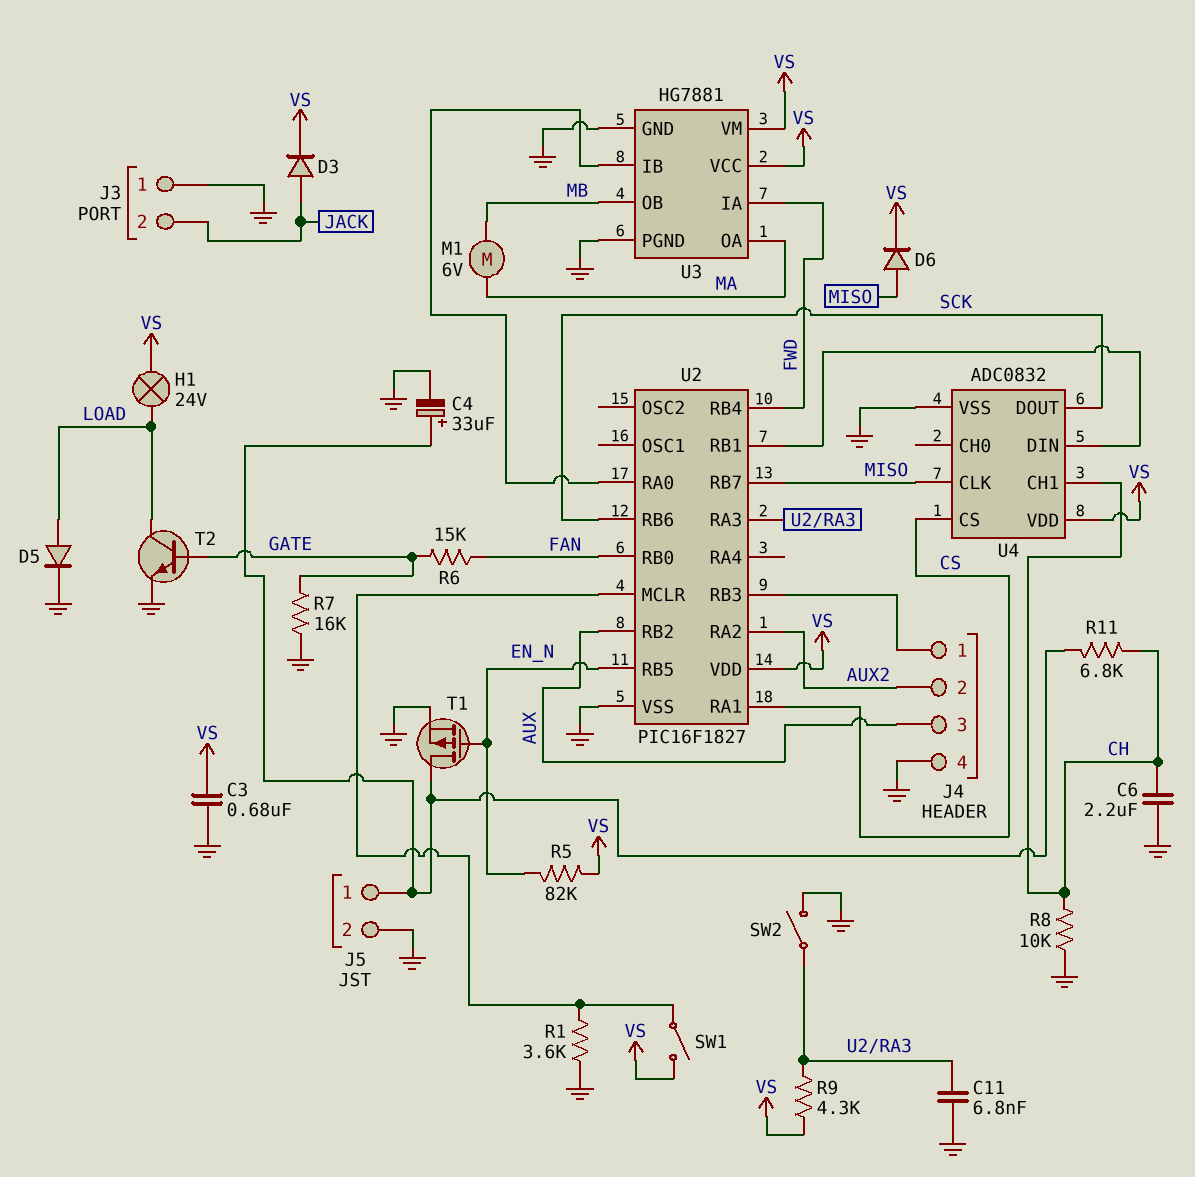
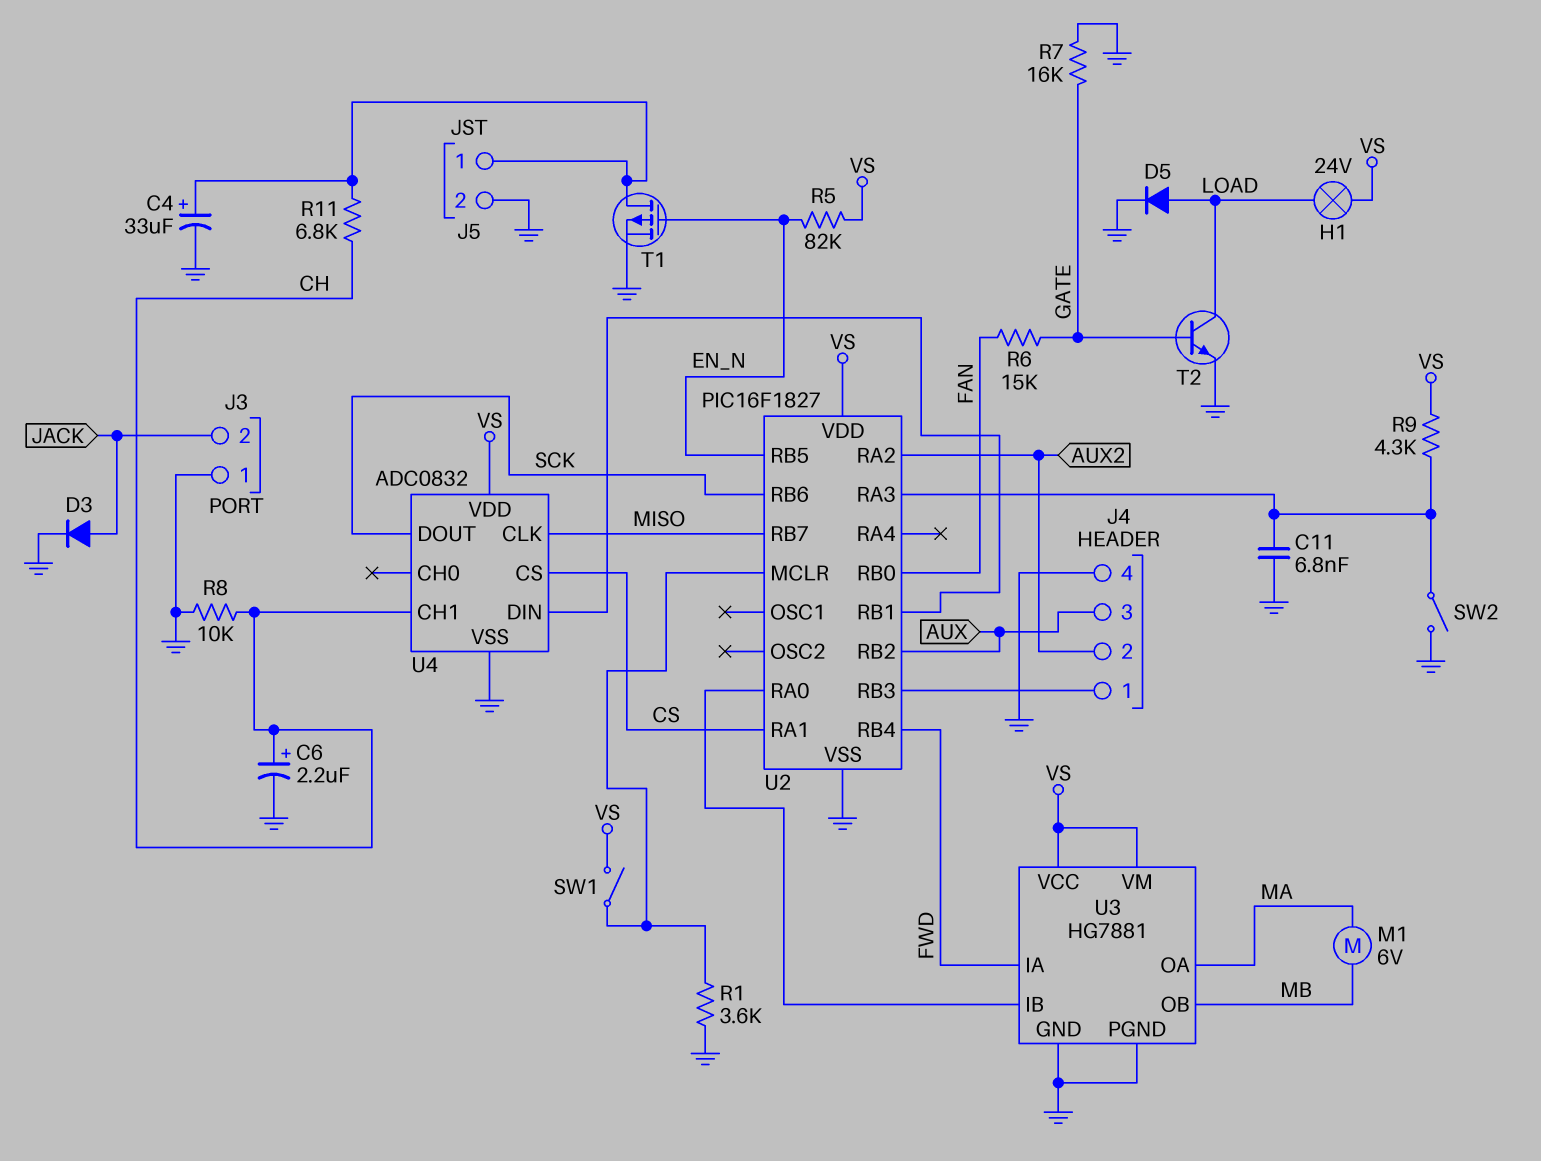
C3: 680nF (GND, VS) -> none
C6: 2.2uF (CH, GND) -> 2.2uF (plus CH, minus GND)
D3: diode (A JACK, K VS) -> diode (A JACK, K GND)
D6: diode (A MISO, K VS) -> none

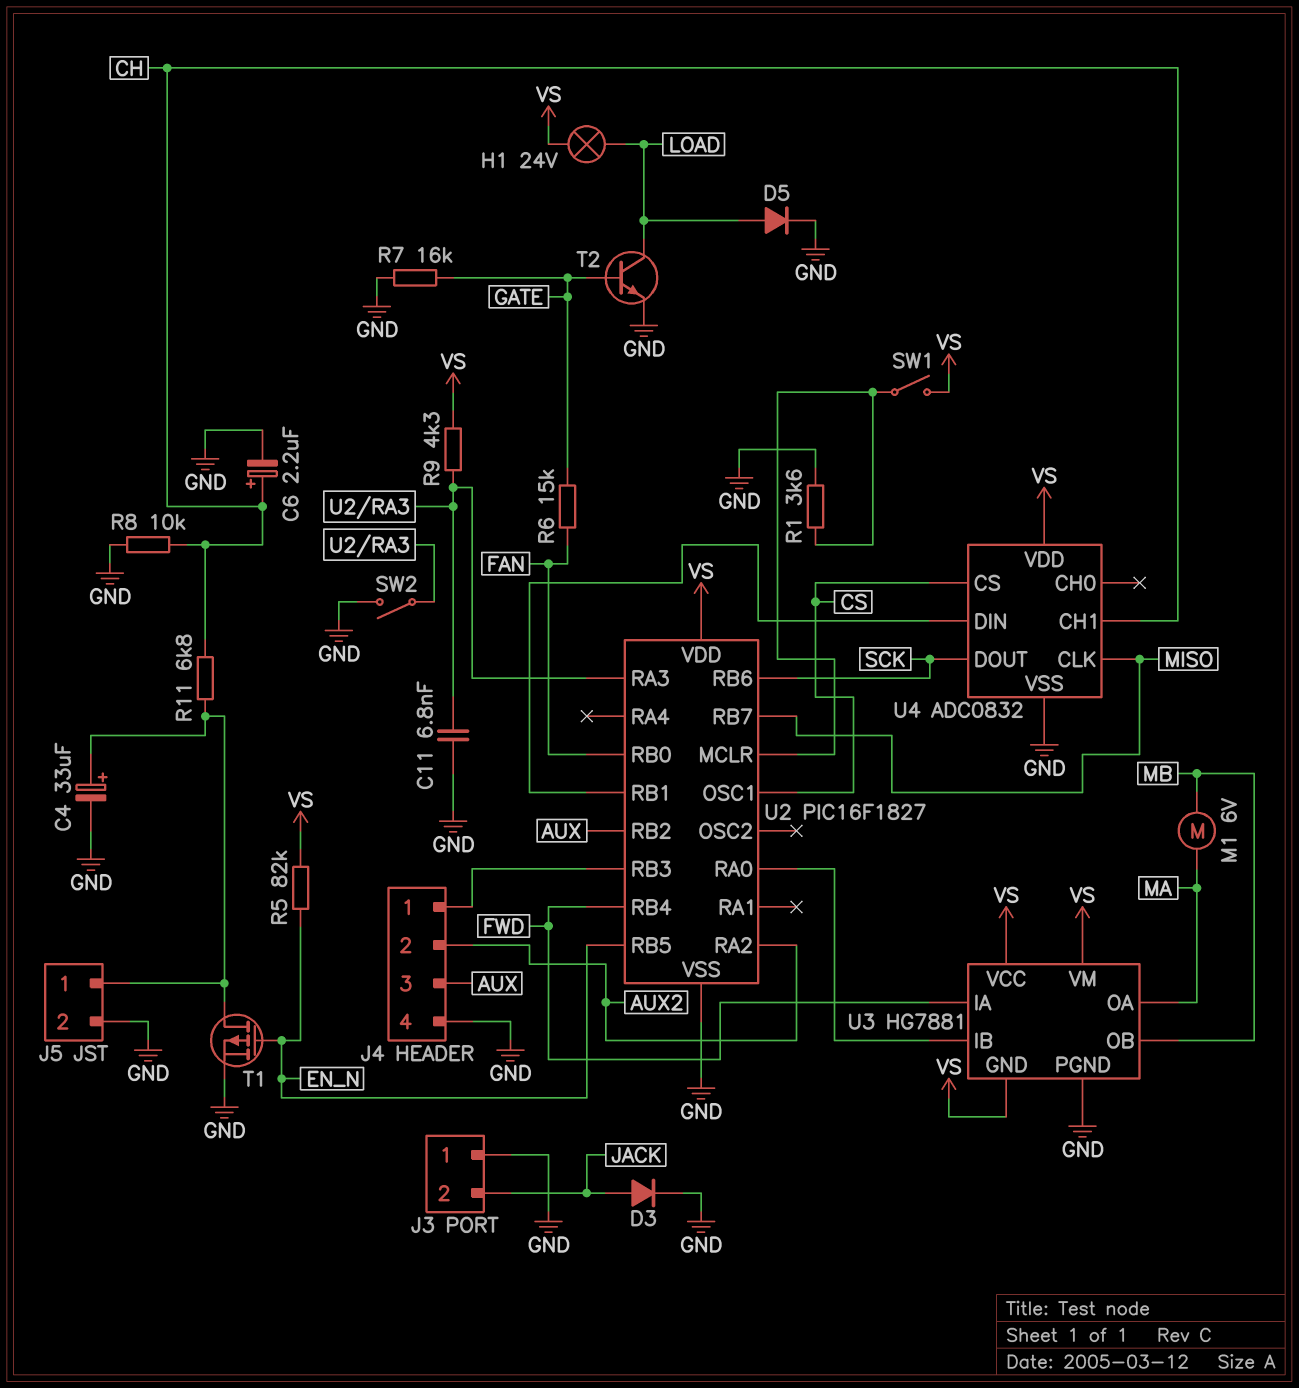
U2 pin OSC1: none -> CS
U2 pin RA1: CS -> none
U3 pin GND: GND -> VS

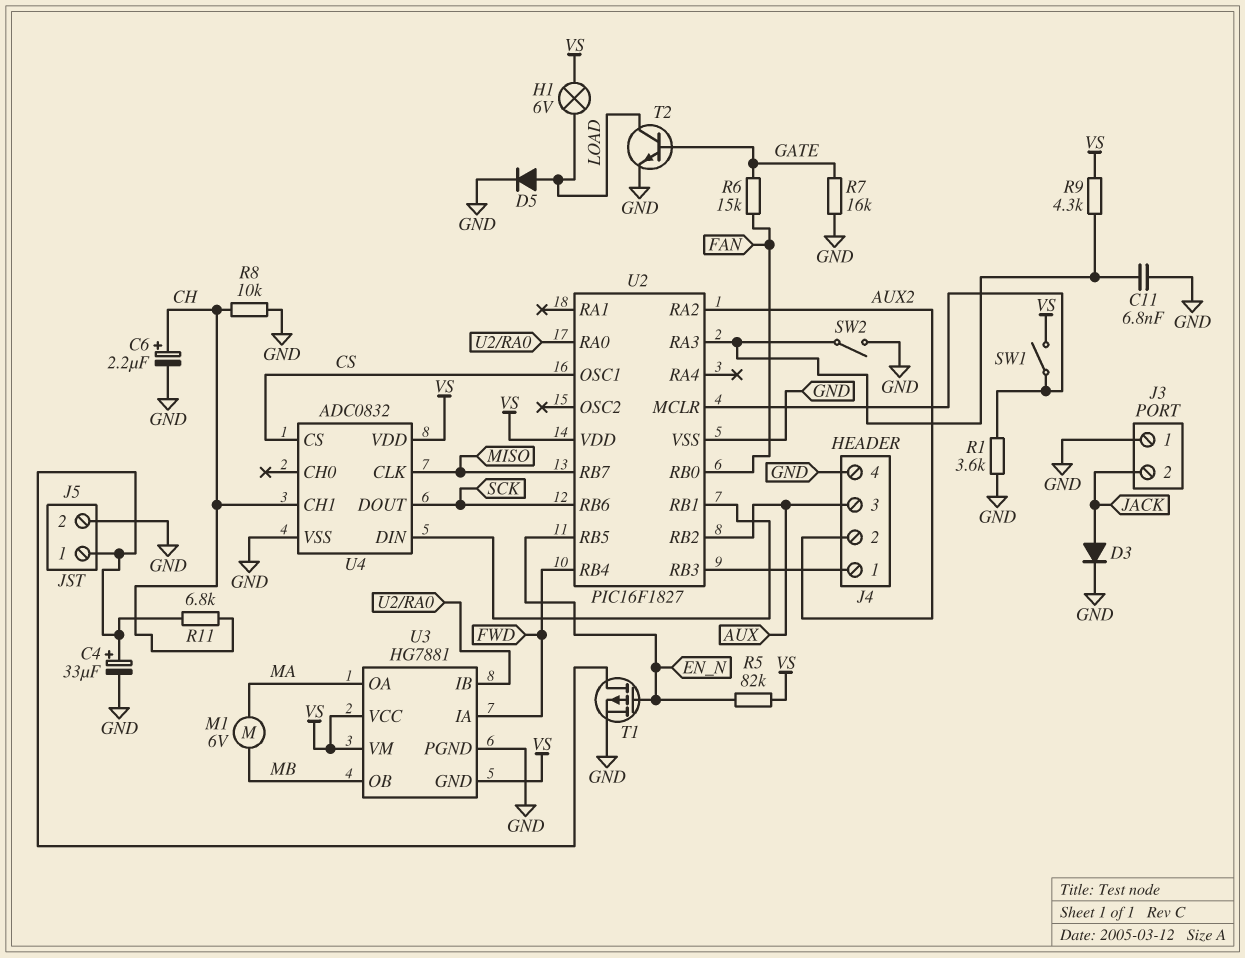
H1: lamp 24V (LOAD, VS) -> lamp 6V (LOAD, VS)

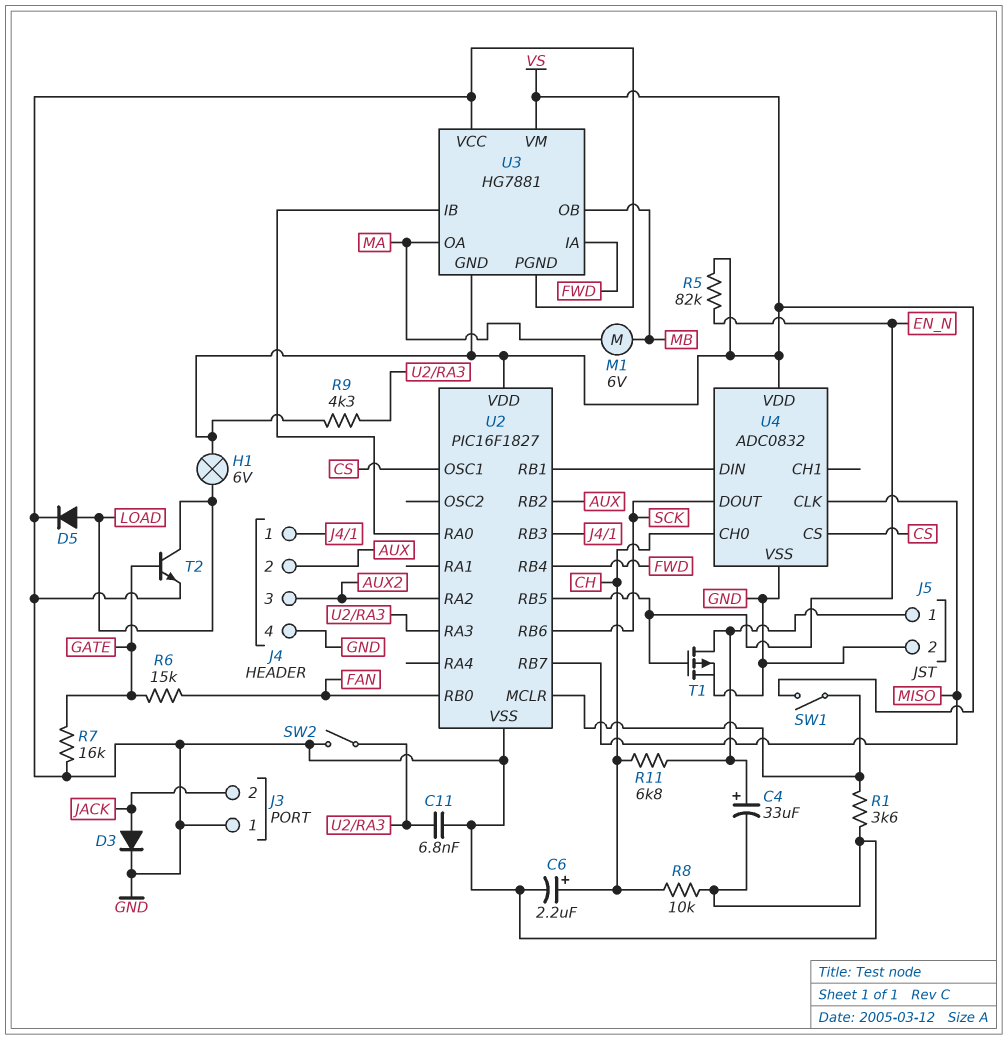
J4 pin 2: AUX2 -> AUX
J4 pin 3: AUX -> AUX2
U3 pin VCC: VS -> GND
U4 pin CH0: none -> CH
U4 pin CH1: CH -> none

